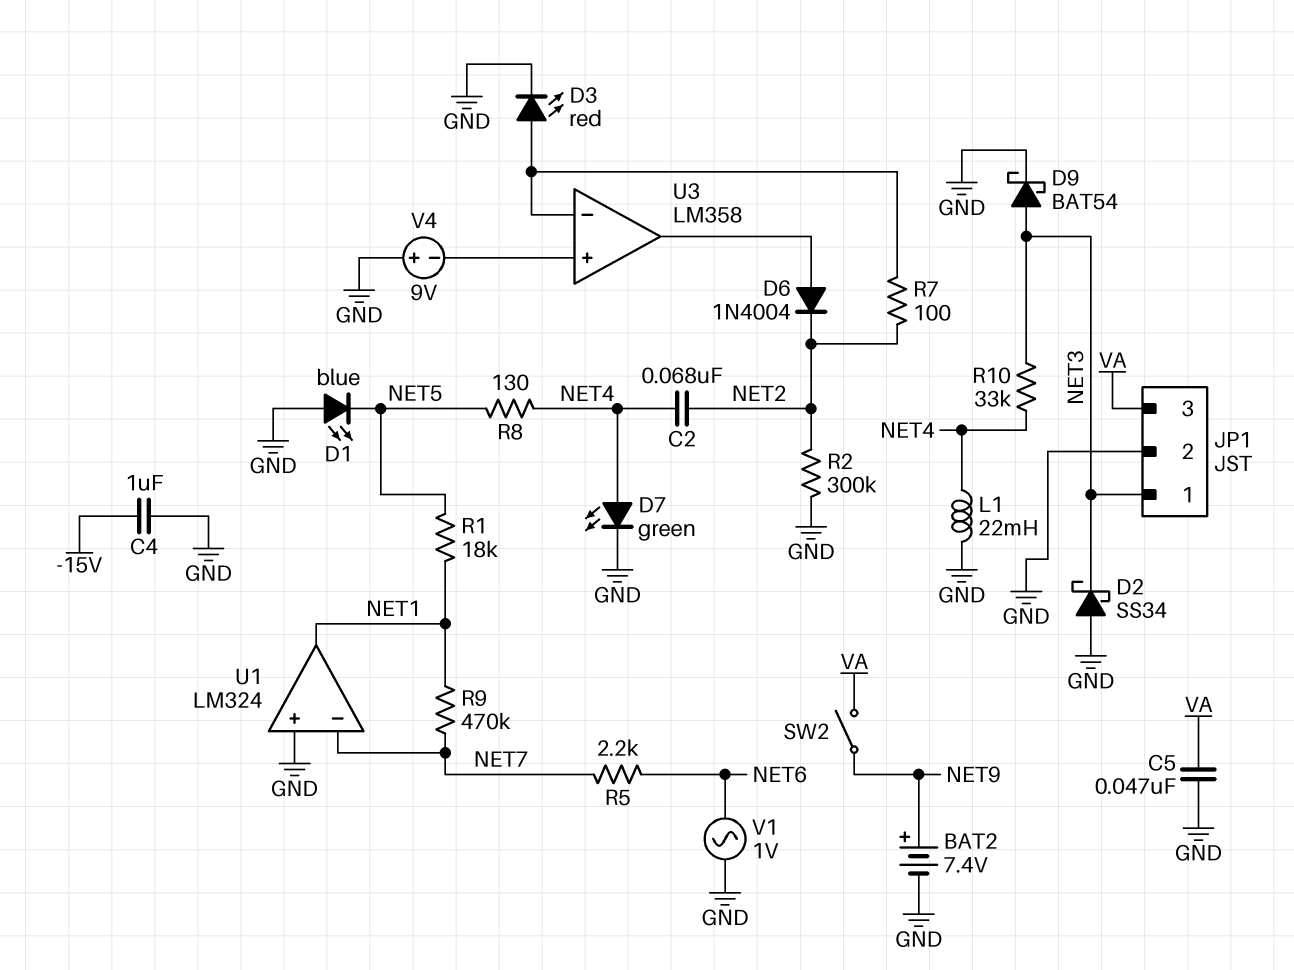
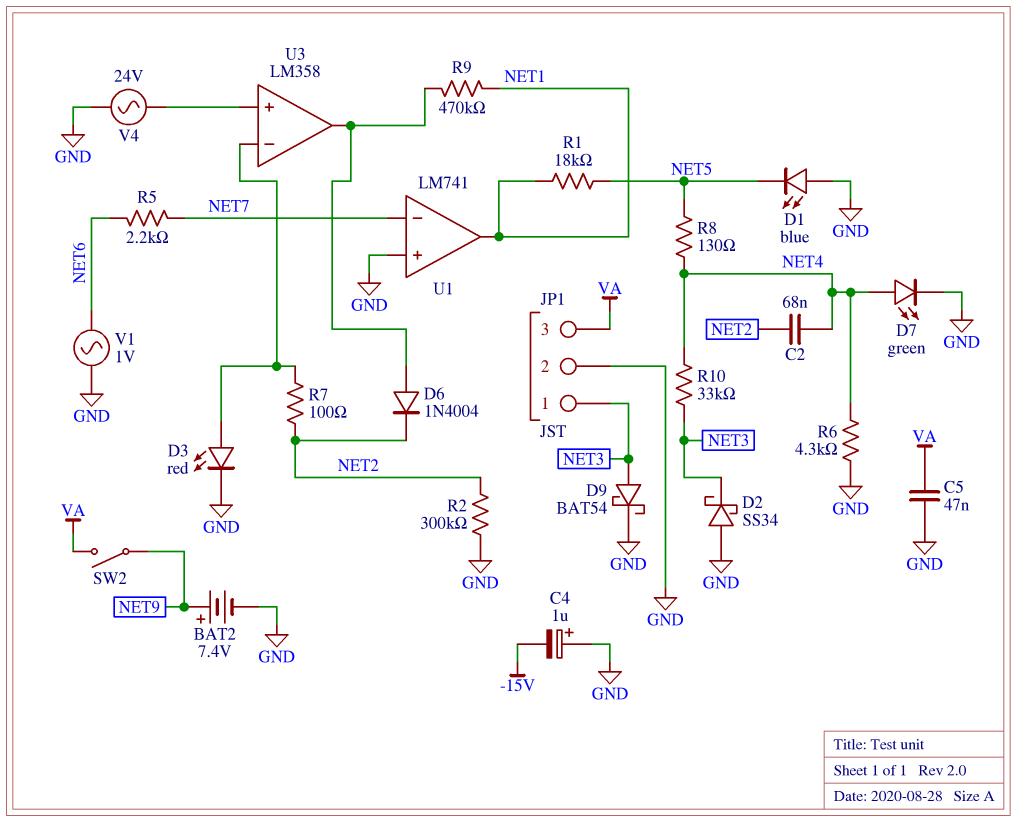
C4: 1uF (-15V, GND) -> 1uF (plus GND, minus -15V)
L1: 22mH (GND, NET4) -> none
R6: none -> 4.3k (GND, NET4)
R9: 470k (NET1, NET7) -> 470k (NET1, U3/out)
U1: LM324 -> LM741
V4: 9V (plus GND, minus U3/in+) -> AC 24V (GND, U3/in+)

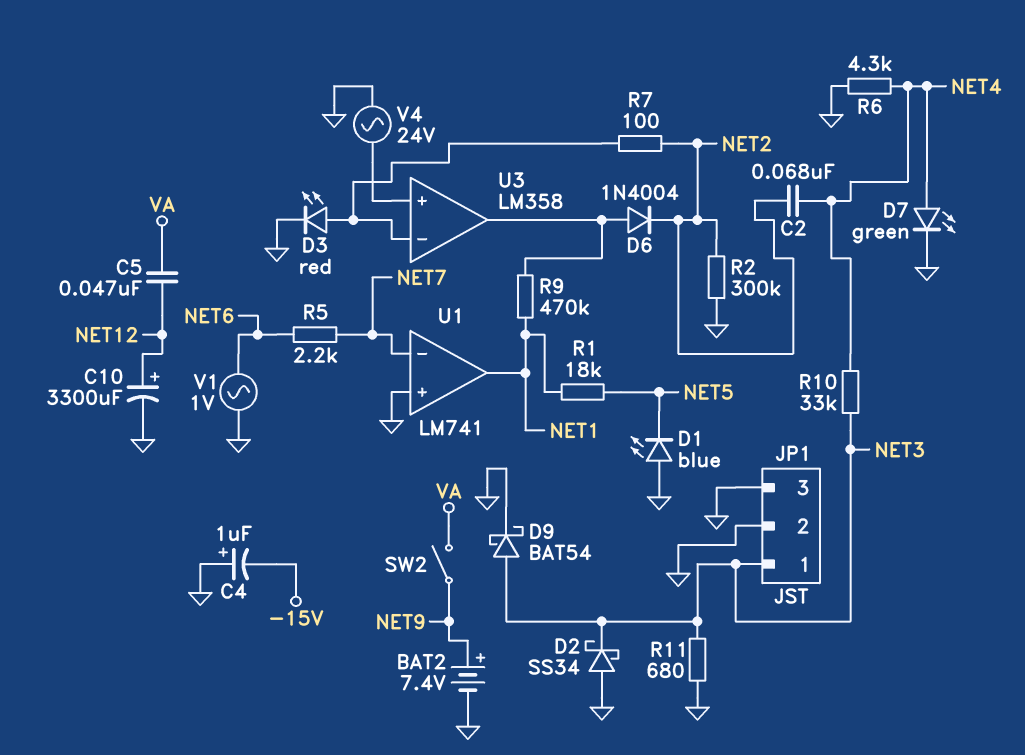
C5: 47nF (GND, VA) -> 47nF (NET12, VA)
C10: none -> 3300uF (plus NET12, minus GND)
JP1 pin 3: VA -> GND
R8: 130 (NET4, NET5) -> none
R11: none -> 680 (GND, NET3)

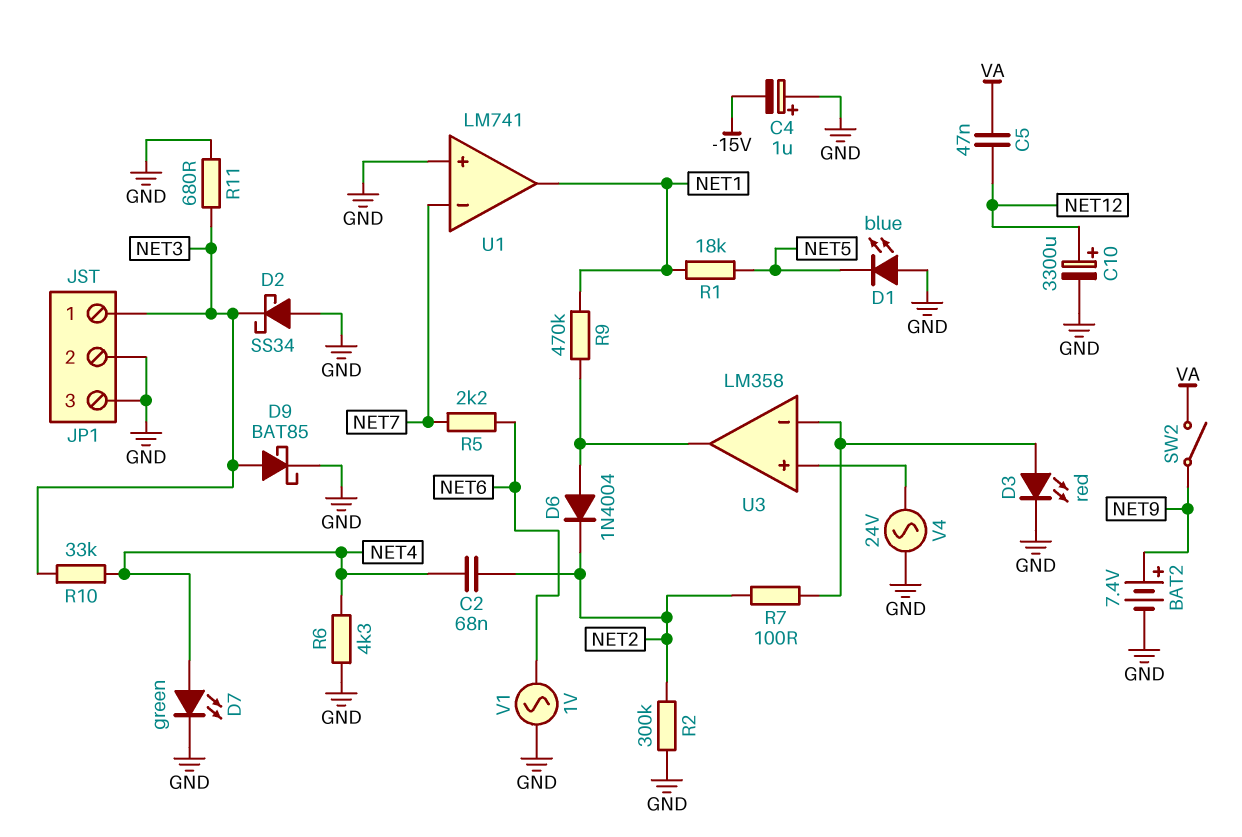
D9: schottky BAT54 (A NET3, K GND) -> schottky BAT85 (A NET3, K GND)

